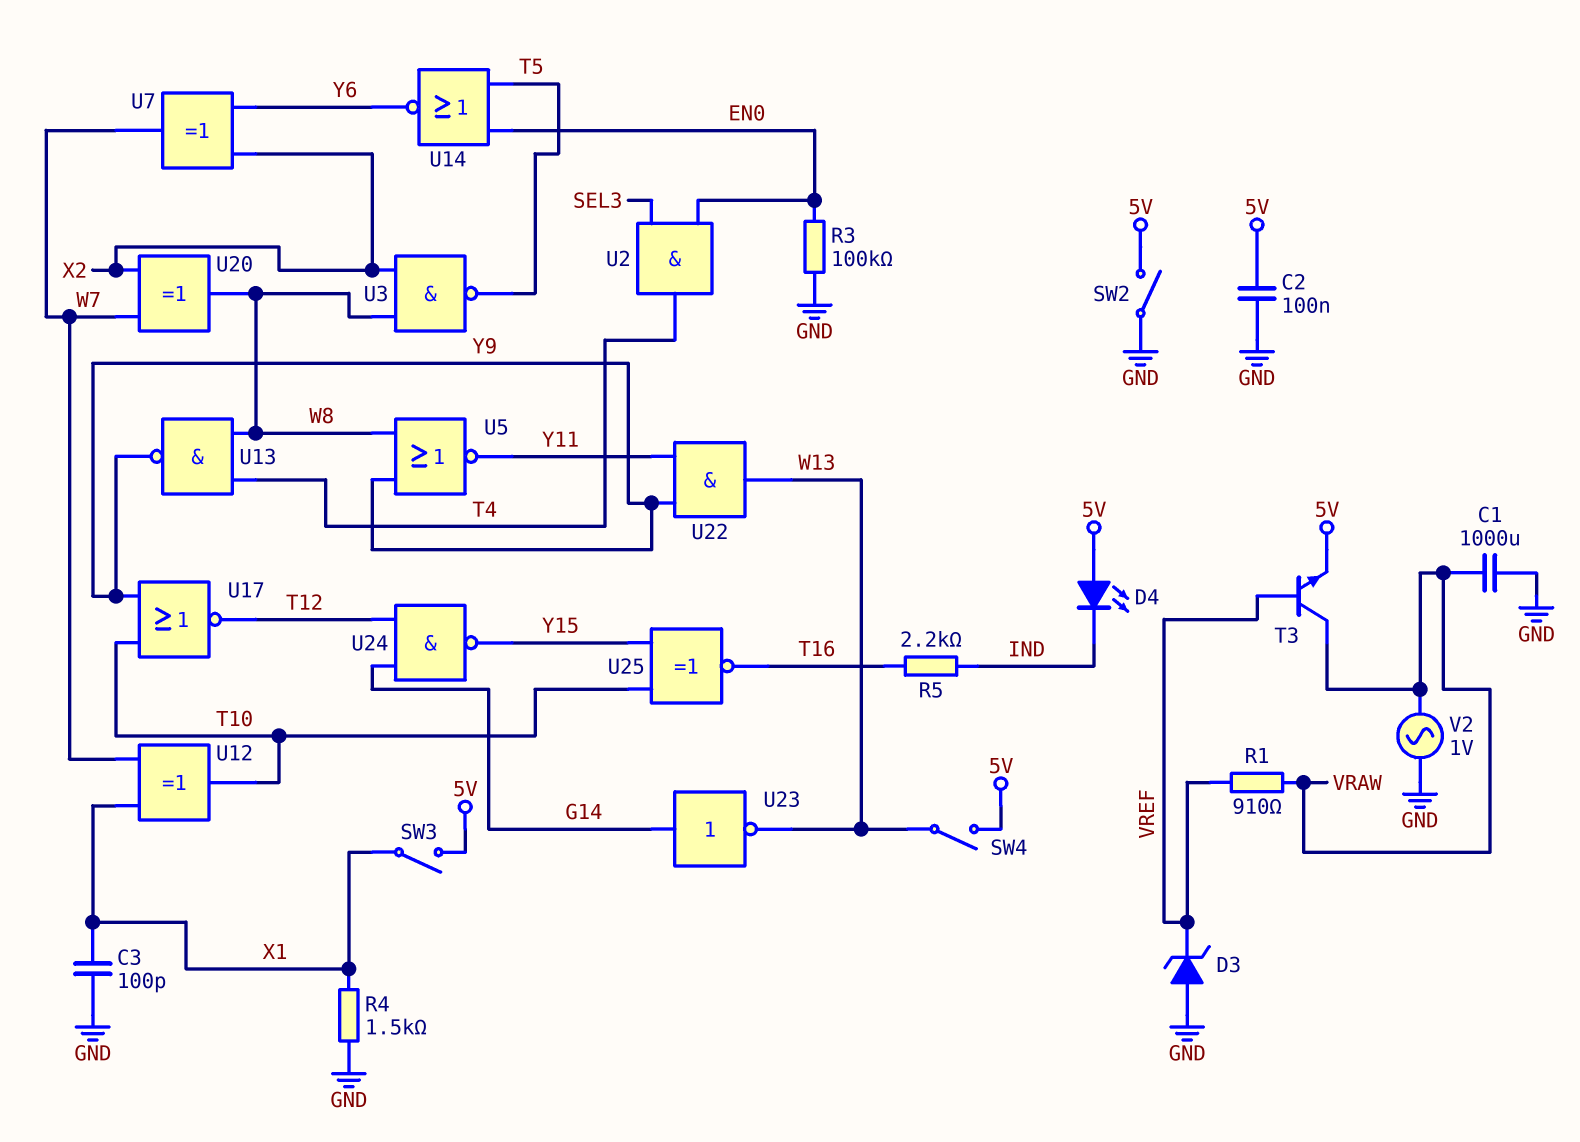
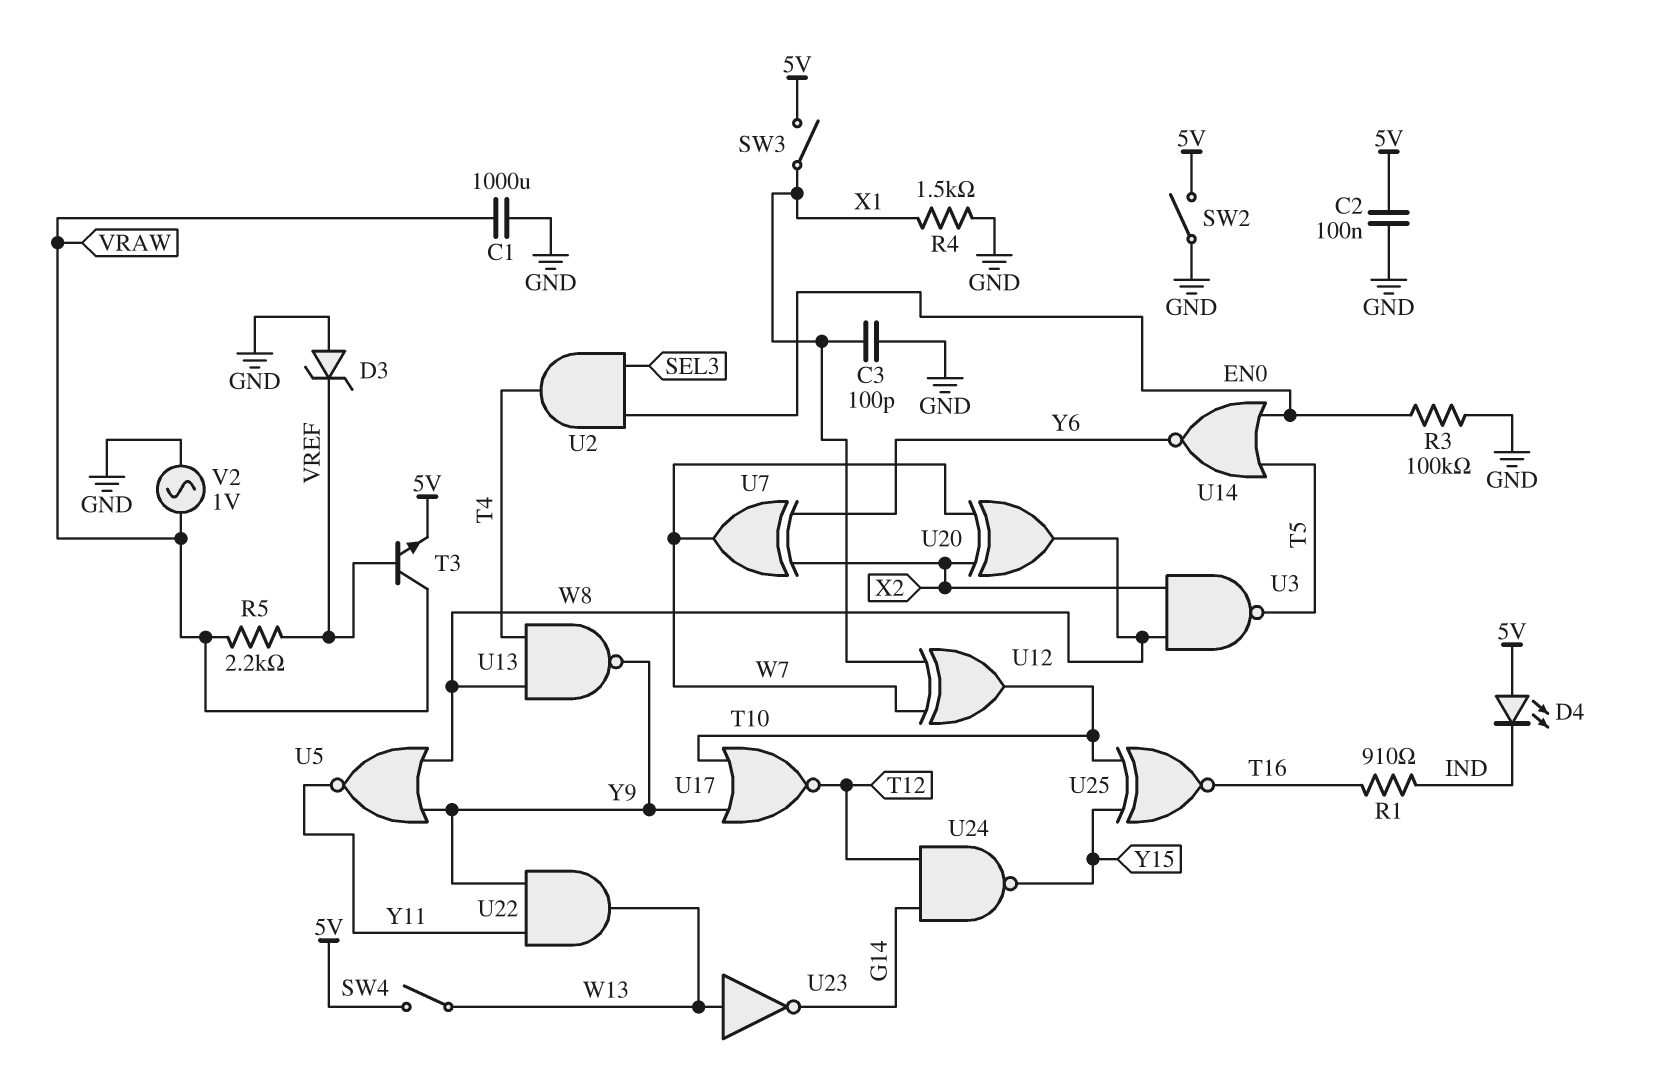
R1: 910 (VRAW, VREF) -> 910 (IND, T16)
R5: 2.2k (IND, T16) -> 2.2k (VRAW, VREF)
U23: NOT (in G14, out W13) -> NOT (in W13, out G14)

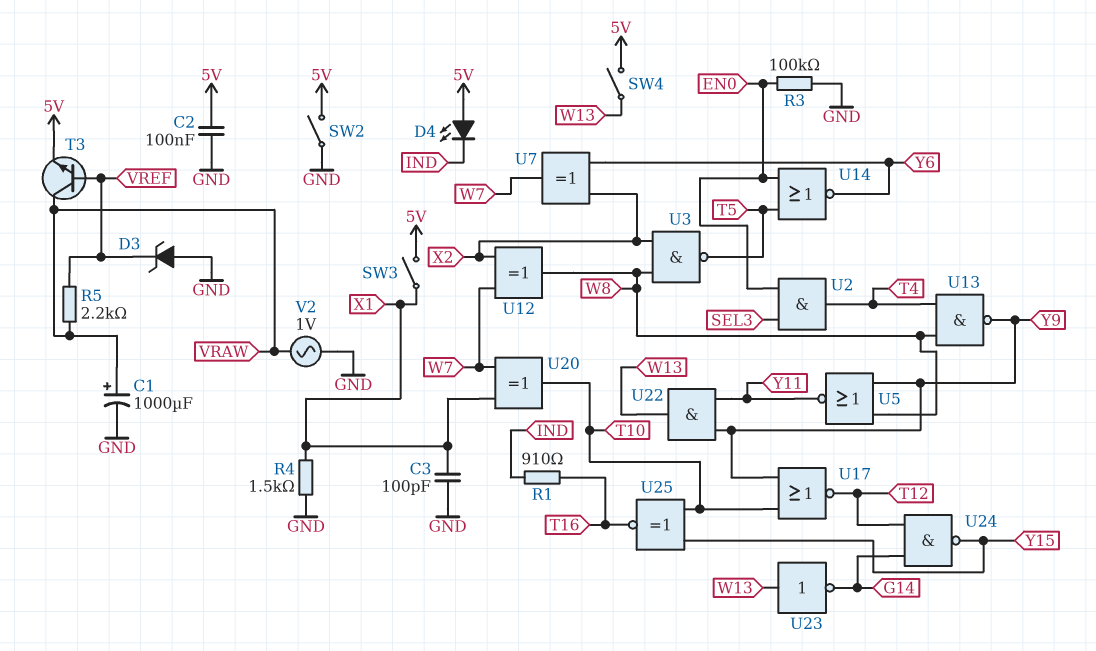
C1: 1000uF (GND, VRAW) -> 1000uF (plus VRAW, minus GND)
U12: XOR (in W7, in X1, out T10) -> XOR (in W7, in X2, out W8)
U20: XOR (in W7, in X2, out W8) -> XOR (in W7, in X1, out T10)

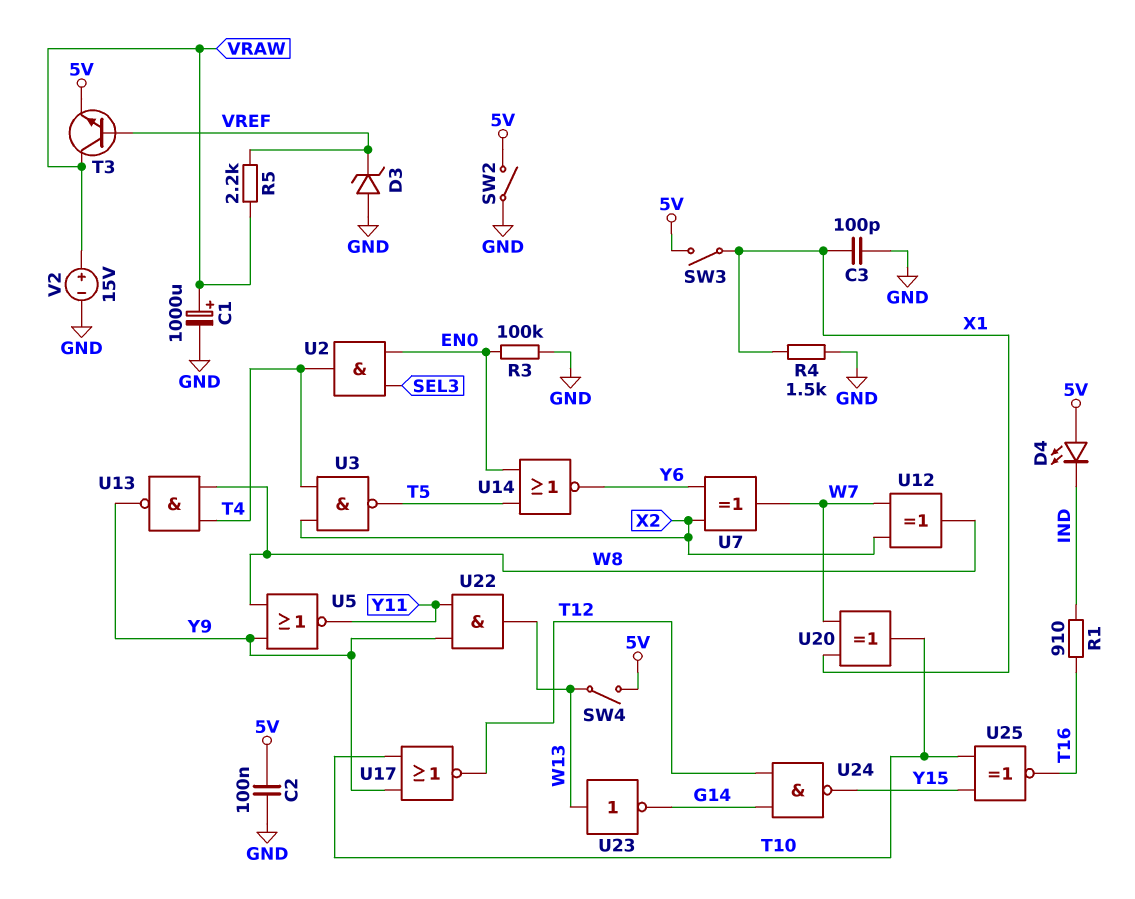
U3: NAND (in W8, in X2, out T5) -> NAND (in T4, in X2, out T5)
V2: AC 1V (GND, VRAW) -> 15V (plus VRAW, minus GND)

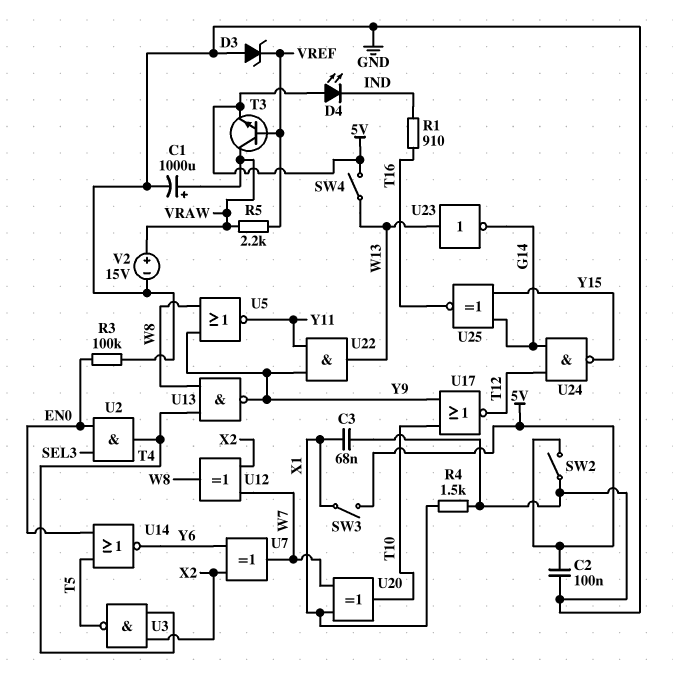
C3: 100pF (GND, X1) -> 68nF (GND, X1)
U25: XNOR (in T10, in Y15, out T16) -> XNOR (in G14, in Y15, out T16)

